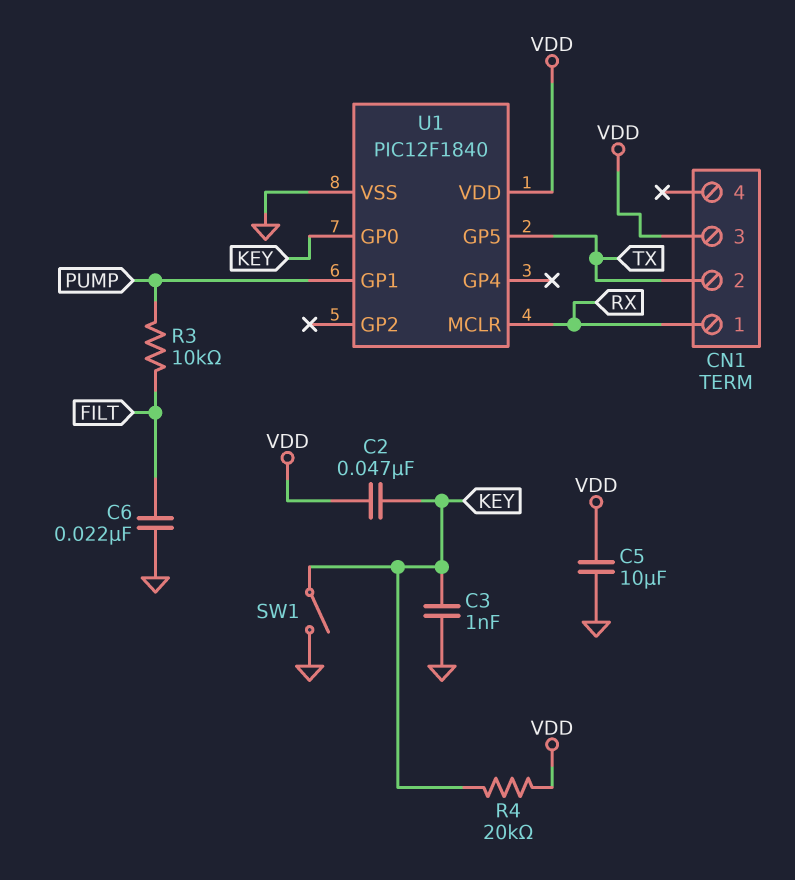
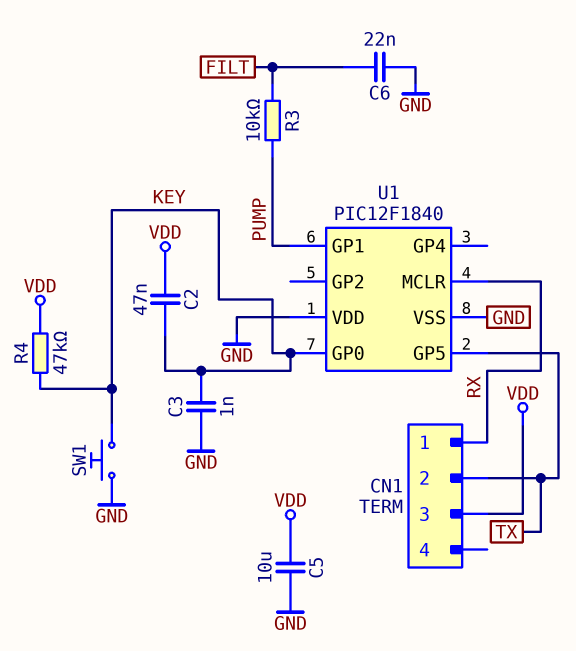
R4: 20k (KEY, VDD) -> 47k (KEY, VDD)
SW1: switch (GND, KEY) -> button (GND, KEY)
U1 pin VDD: VDD -> GND

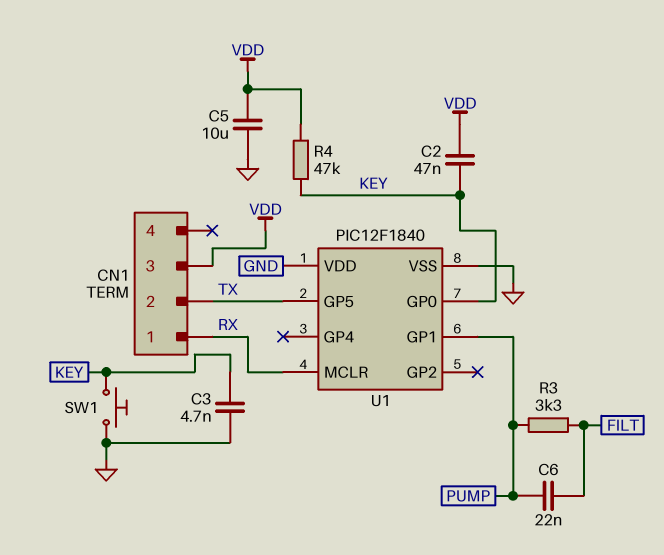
C3: 1nF (GND, KEY) -> 4.7nF (GND, KEY)
C6: 22nF (FILT, GND) -> 22nF (FILT, PUMP)
R3: 10k (FILT, PUMP) -> 3.3k (FILT, PUMP)

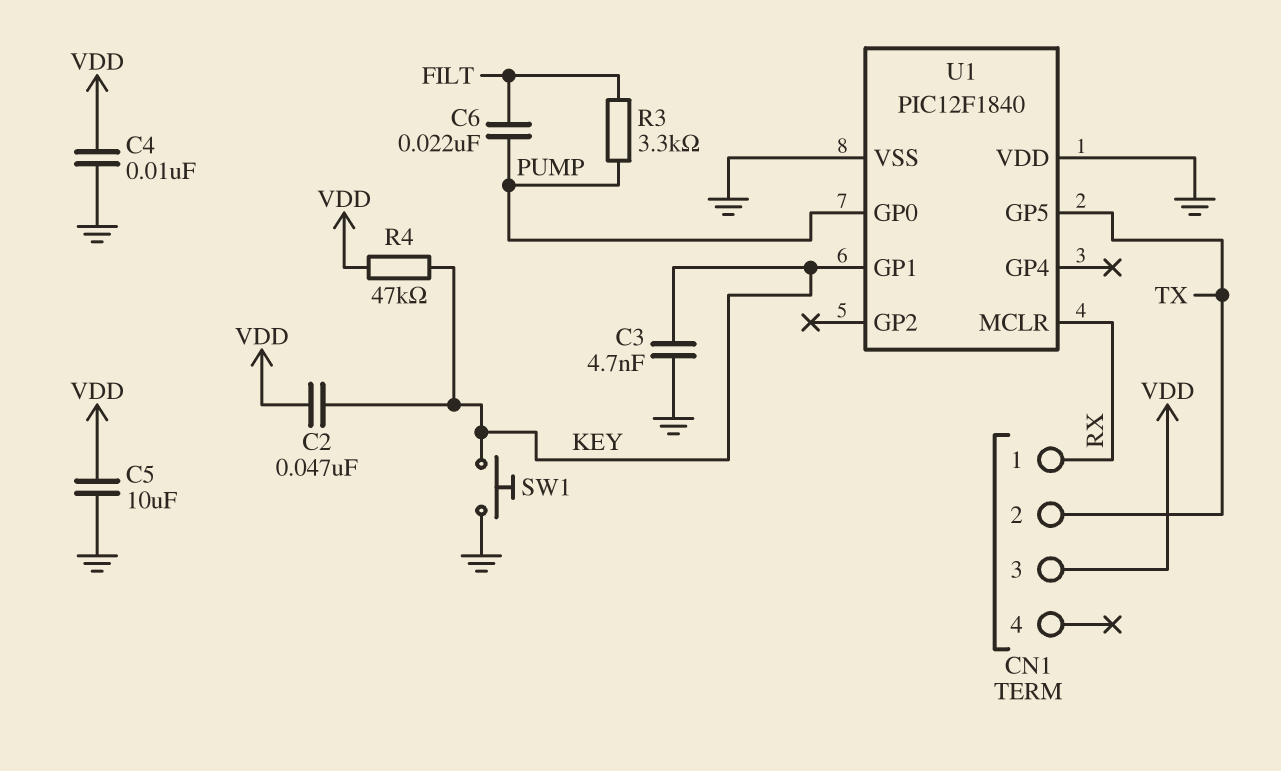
C4: none -> 10nF (GND, VDD)
U1 pin GP0: KEY -> PUMP
U1 pin GP1: PUMP -> KEY

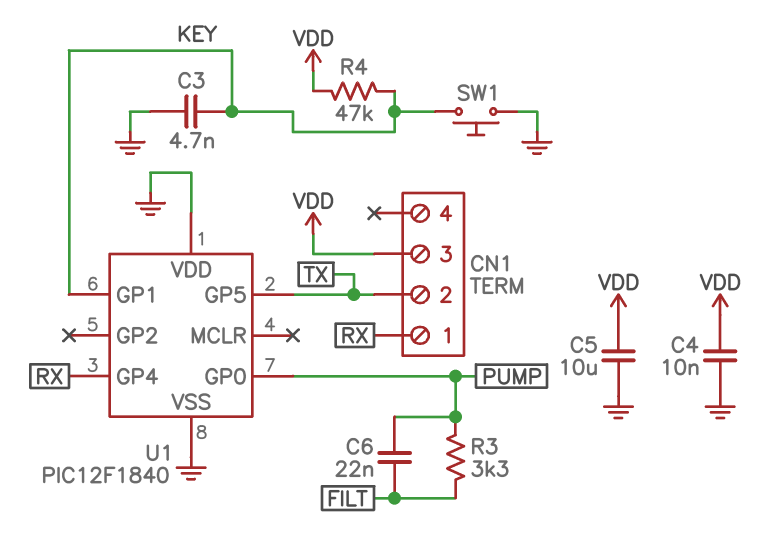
C2: 47nF (KEY, VDD) -> none
U1 pin GP4: none -> RX
U1 pin MCLR: RX -> none

